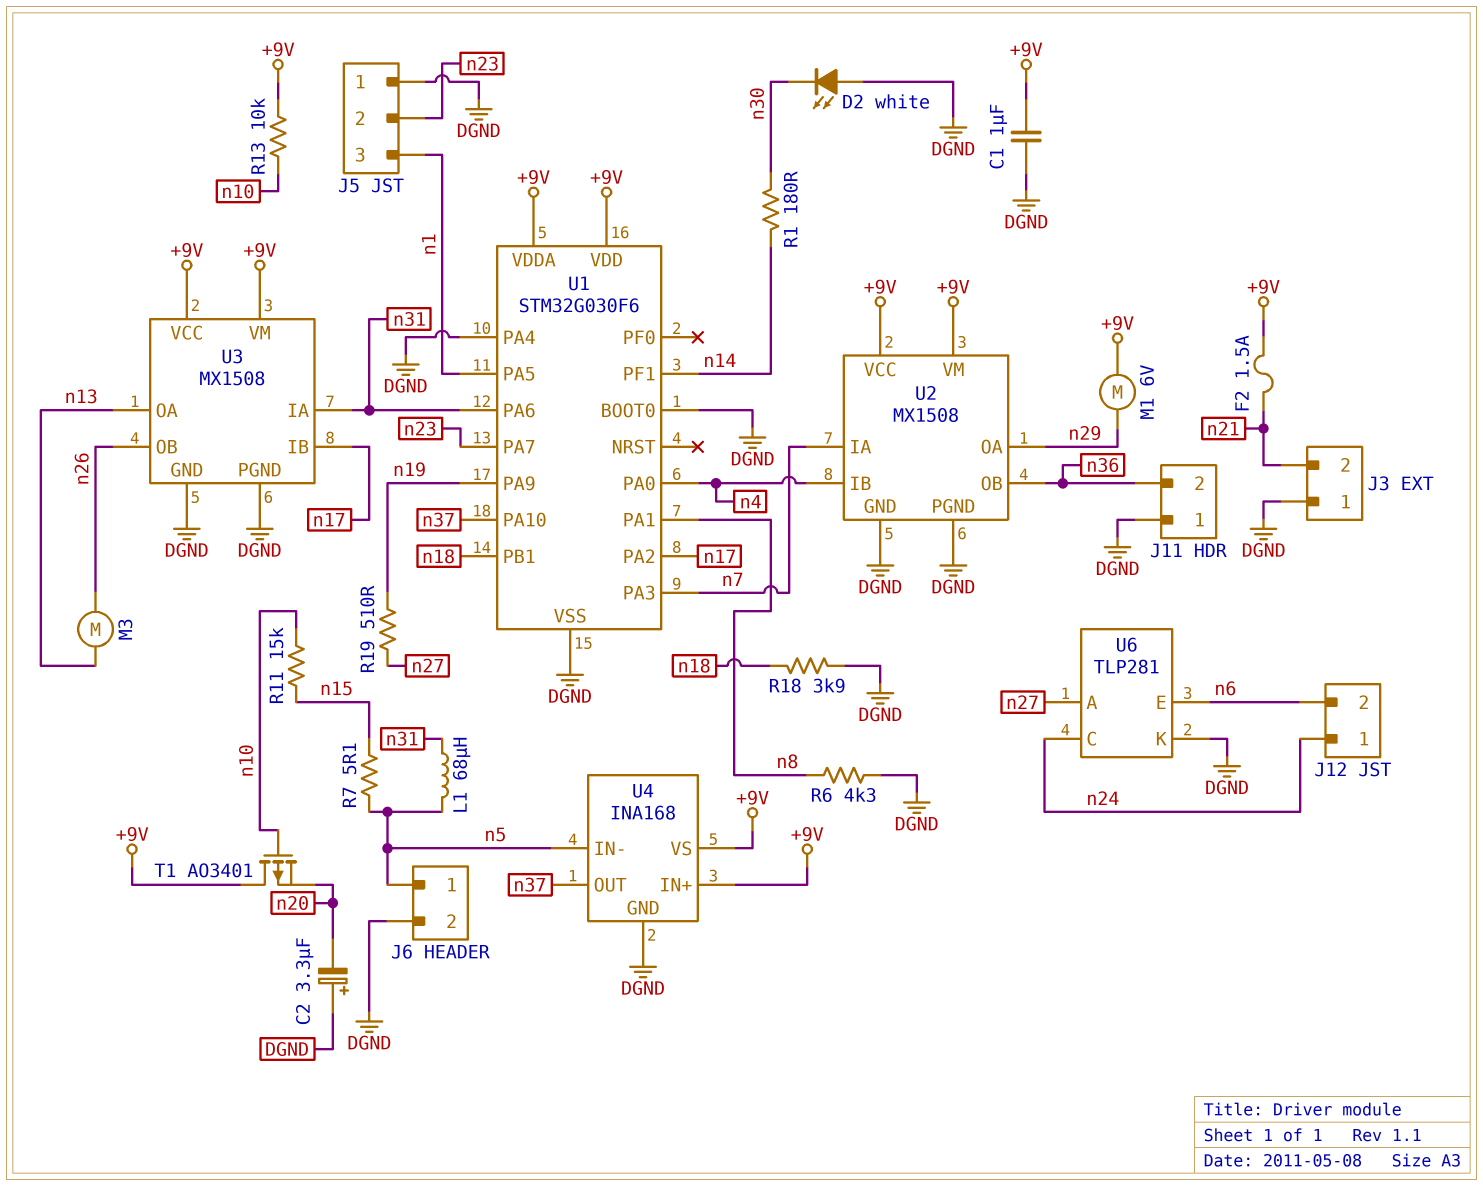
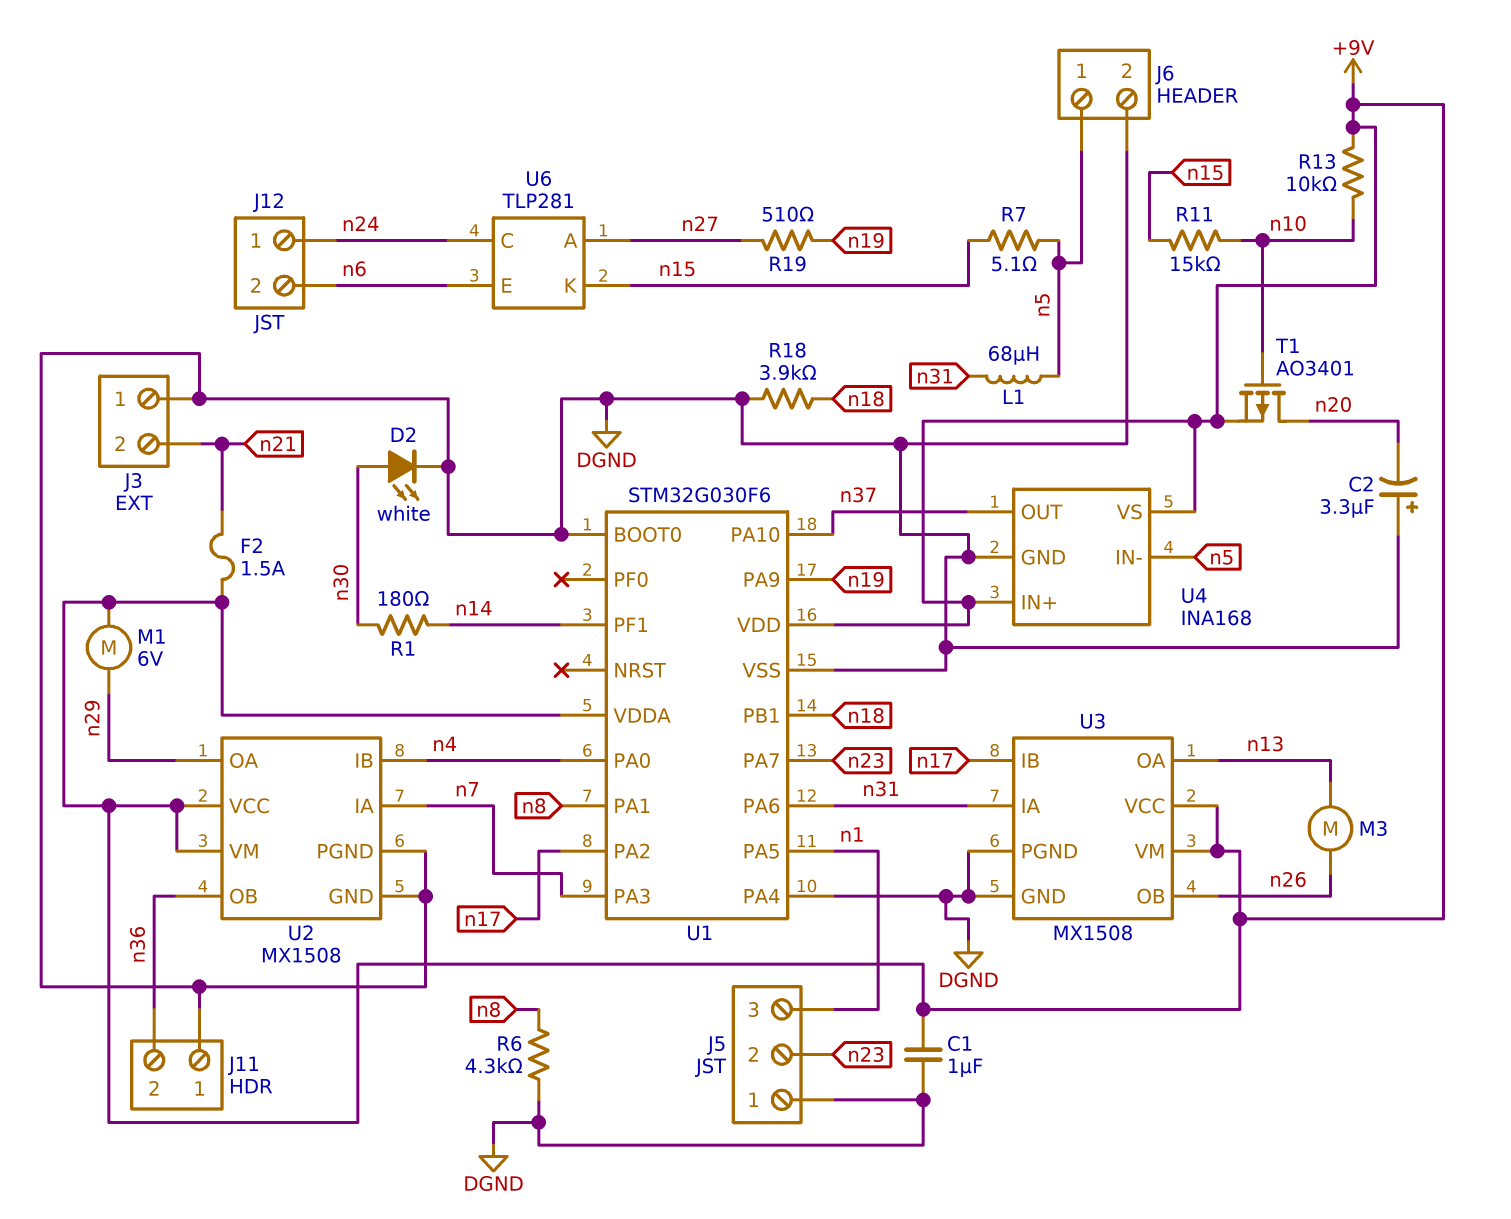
D2: LED white (A DGND, K n30) -> LED white (A n30, K DGND)
T1: PMOS AO3401 (G n10, D +9V, S n20) -> PMOS AO3401 (G n10, D n20, S +9V)
U6 pin K: DGND -> n15

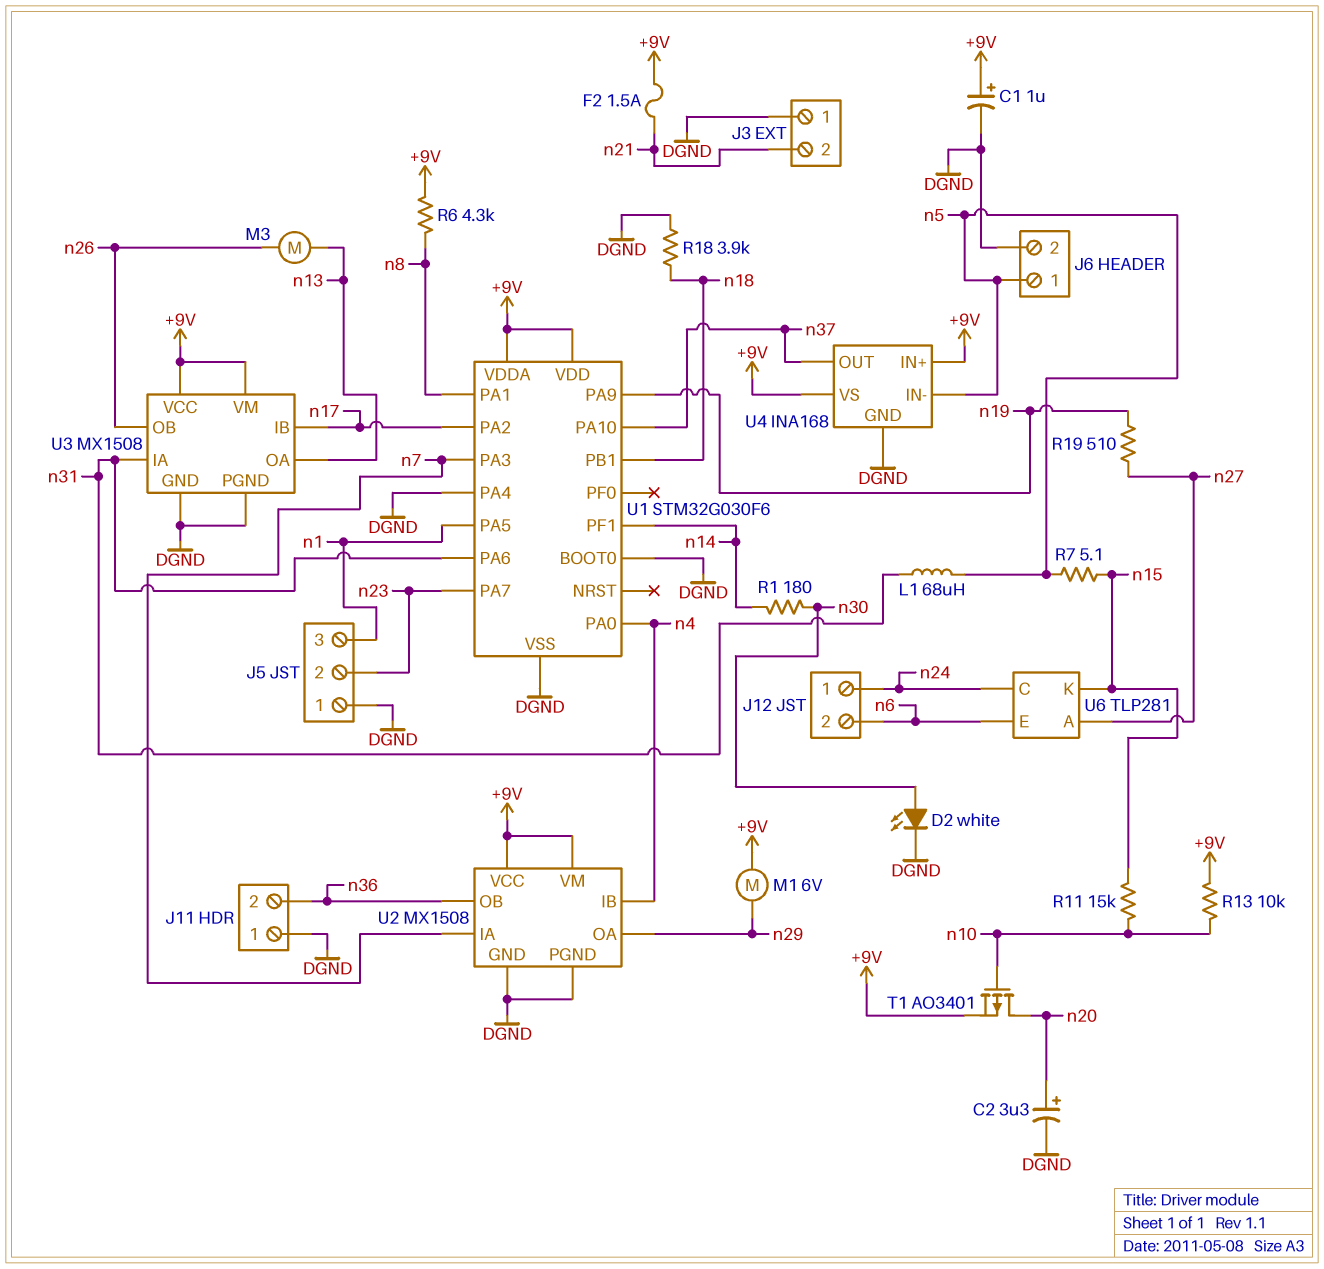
C1: 1uF (+9V, DGND) -> 1uF (plus +9V, minus DGND)
C2: 3.3uF (plus DGND, minus n20) -> 3.3uF (plus n20, minus DGND)
R6: 4.3k (DGND, n8) -> 4.3k (+9V, n8)

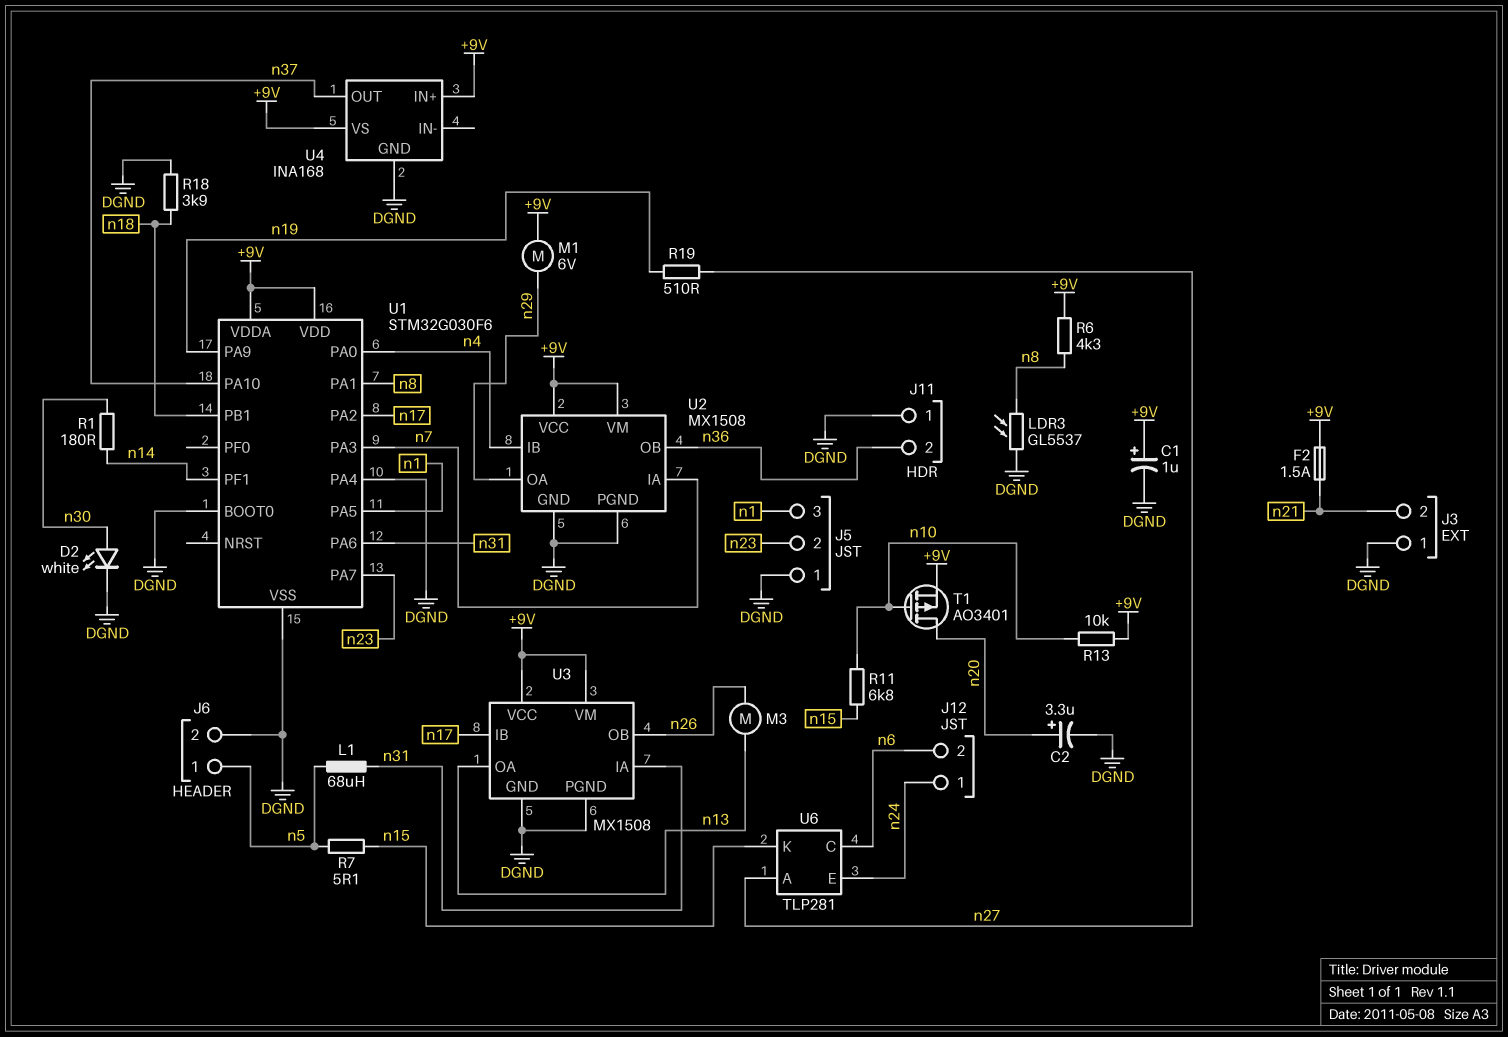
LDR3: none -> GL5537 (DGND, n8)
R11: 15k (n10, n15) -> 6.8k (n10, n15)
U4 pin IN-: n5 -> none
U6 pin C: n24 -> n6
U6 pin E: n6 -> n24

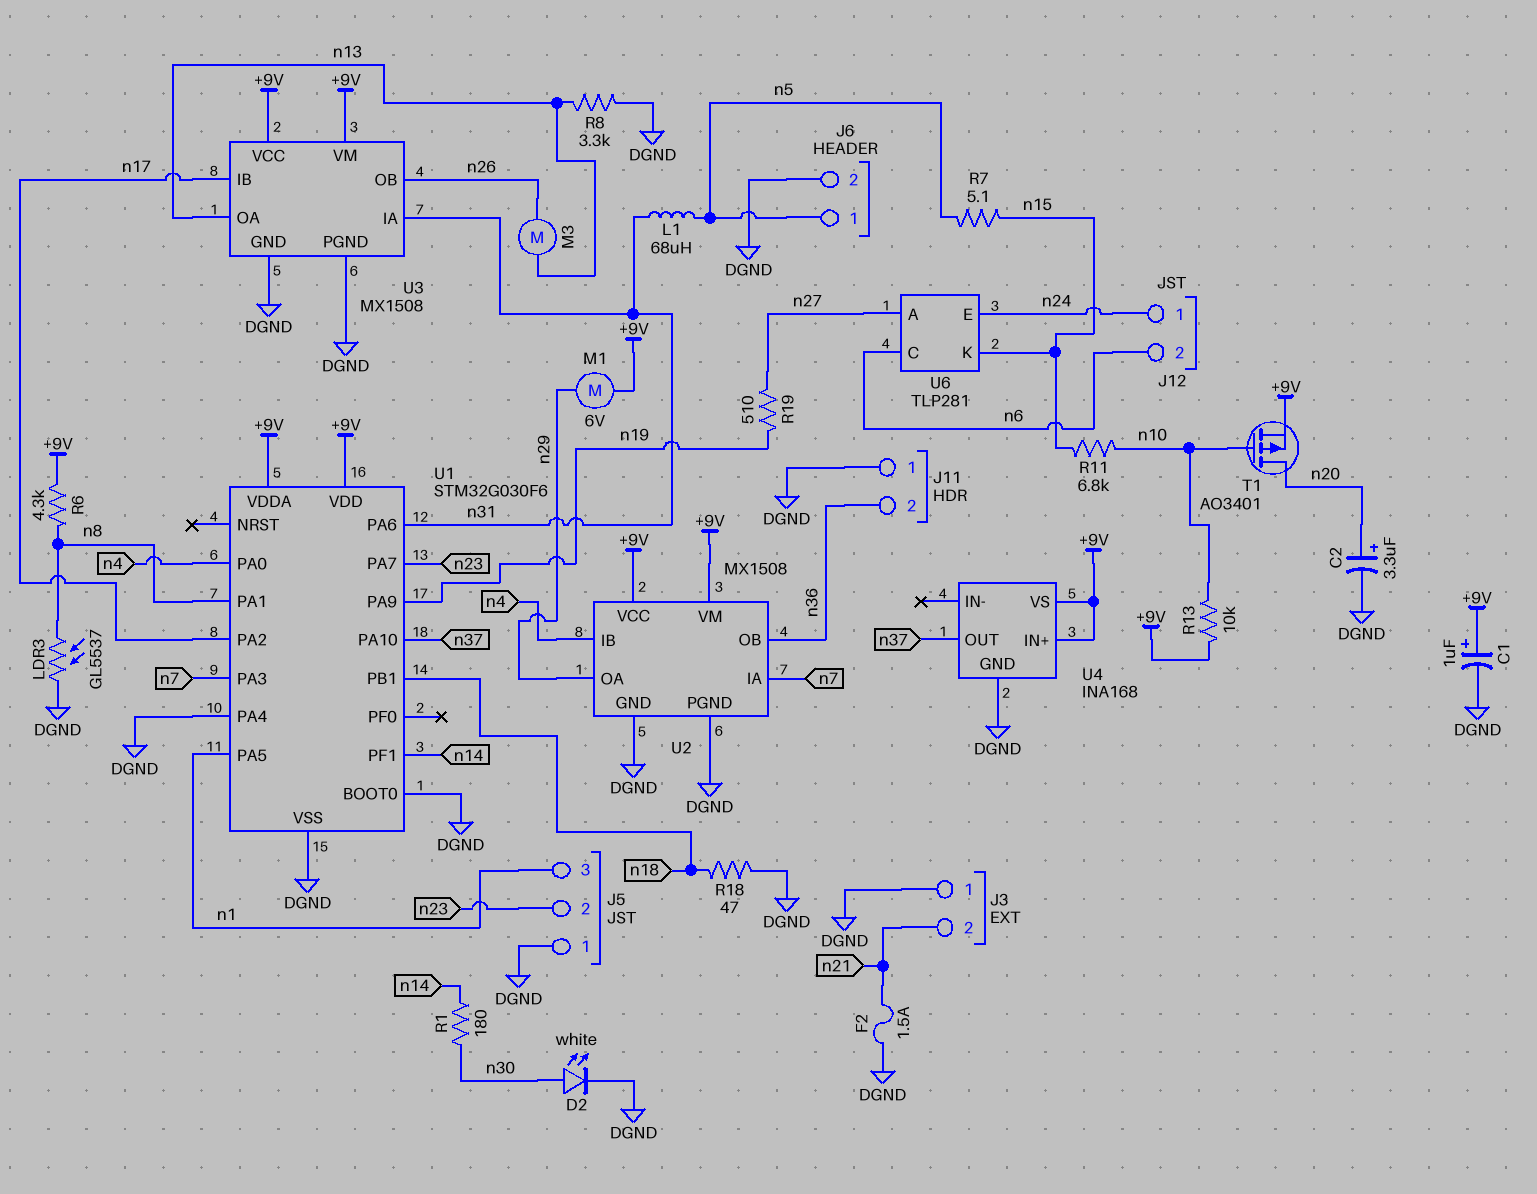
F2: 1.5A (+9V, n21) -> 1.5A (DGND, n21)
R8: none -> 3.3k (DGND, n13)
R18: 3.9k (DGND, n18) -> 47 (DGND, n18)

